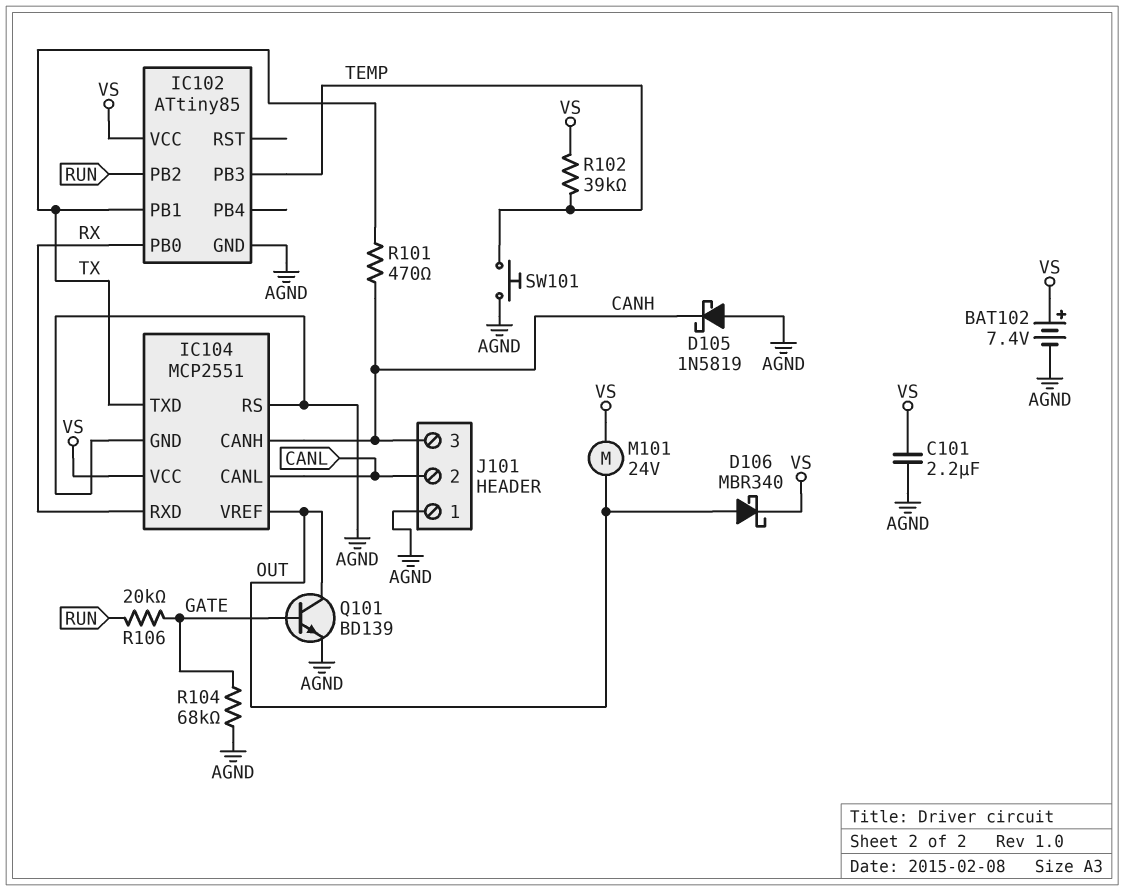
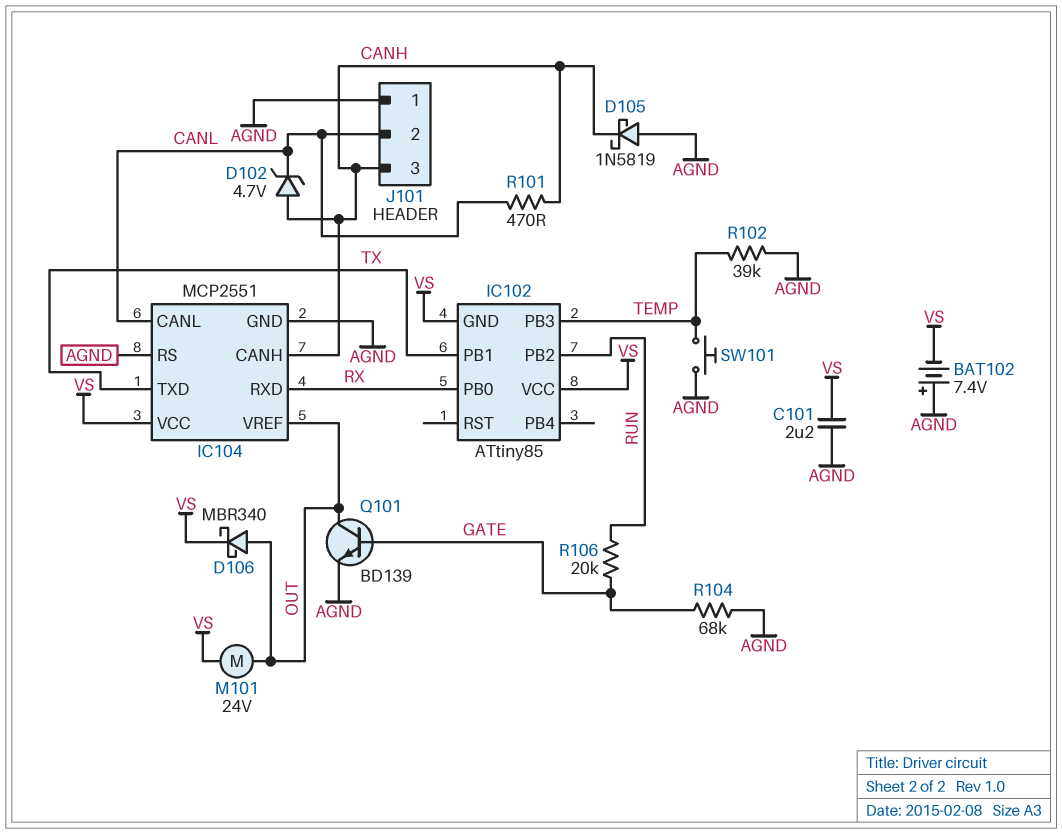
BAT102: 7.4V (plus VS, minus AGND) -> 7.4V (plus AGND, minus VS)
D102: none -> zener 4.7V (A CANH, K CANL)
IC102 pin GND: AGND -> VS
R101: 470 (CANH, TX) -> 470 (CANH, CANL)
R102: 39k (TEMP, VS) -> 39k (AGND, TEMP)

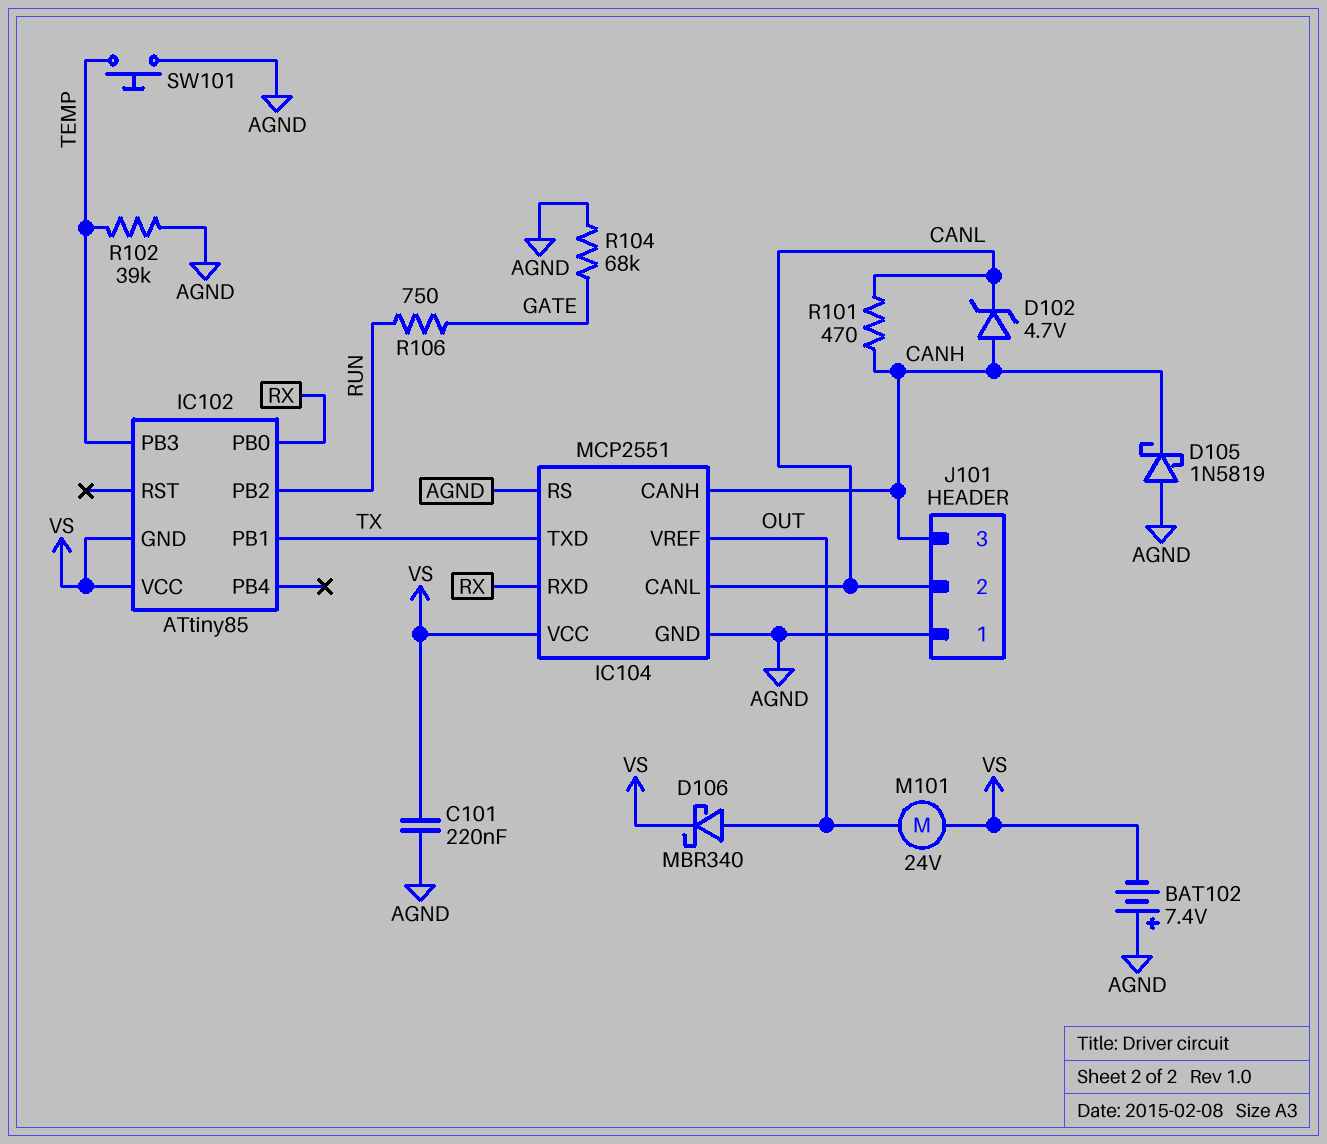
C101: 2.2uF (AGND, VS) -> 220nF (AGND, VS)
Q101: NPN BD139 (B GATE, C OUT, E AGND) -> none
R106: 20k (GATE, RUN) -> 750 (GATE, RUN)

